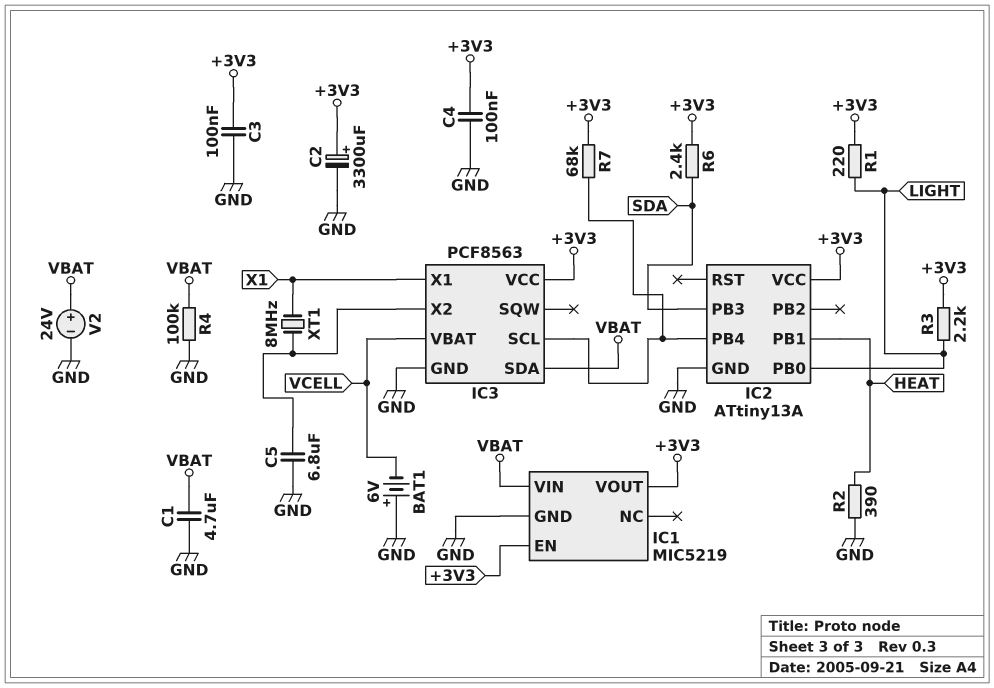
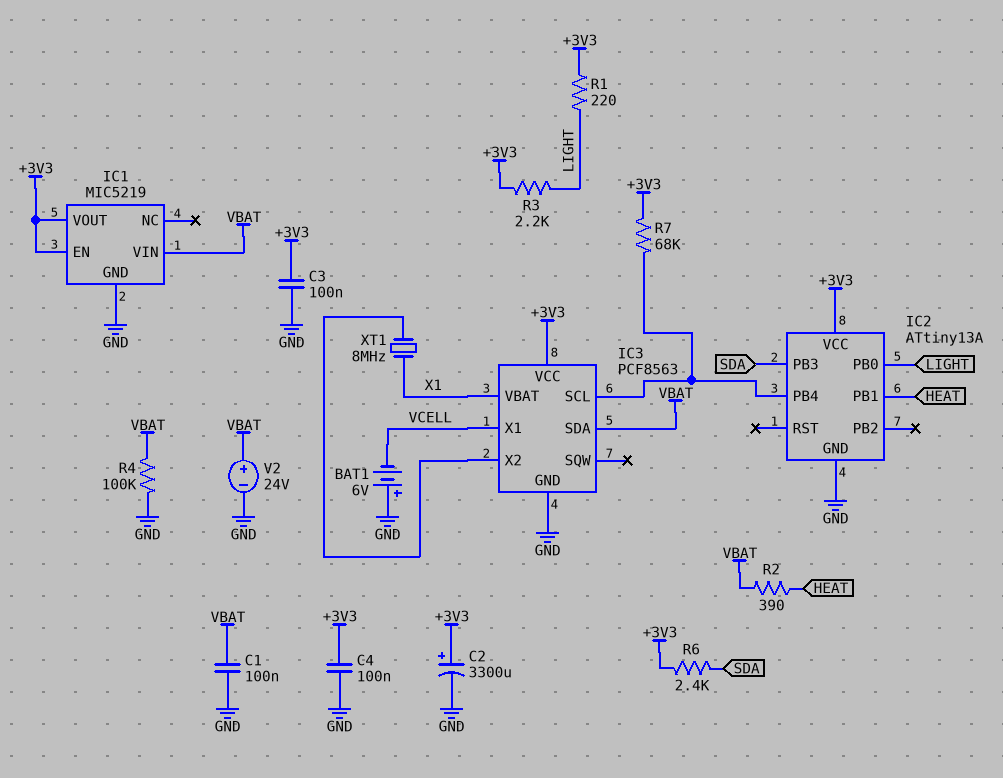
C1: 4.7uF (GND, VBAT) -> 100nF (GND, VBAT)
C5: 6.8uF (GND, IC3/X2) -> none
IC3 pin VBAT: VCELL -> X1
IC3 pin X1: X1 -> VCELL
R2: 390 (GND, HEAT) -> 390 (HEAT, VBAT)

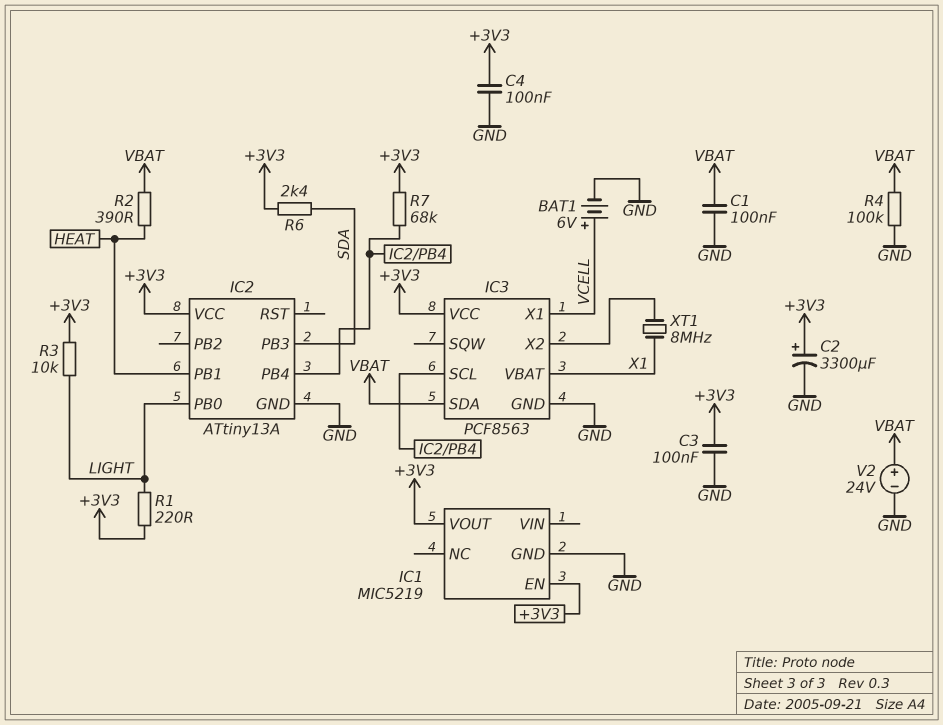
BAT1: 6V (plus GND, minus VCELL) -> 6V (plus VCELL, minus GND)
IC1 pin VIN: VBAT -> none
R3: 2.2k (+3V3, LIGHT) -> 10k (+3V3, LIGHT)

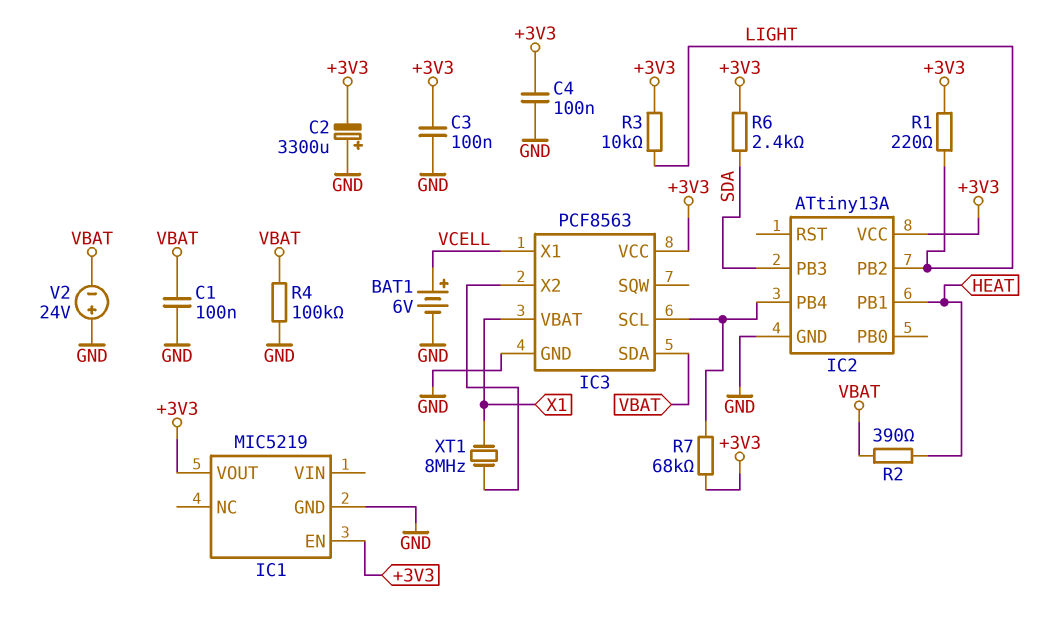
C2: 3300uF (plus +3V3, minus GND) -> 3300uF (plus GND, minus +3V3)
IC2 pin PB0: LIGHT -> none
IC2 pin PB2: none -> LIGHT
V2: 24V (plus VBAT, minus GND) -> 24V (plus GND, minus VBAT)

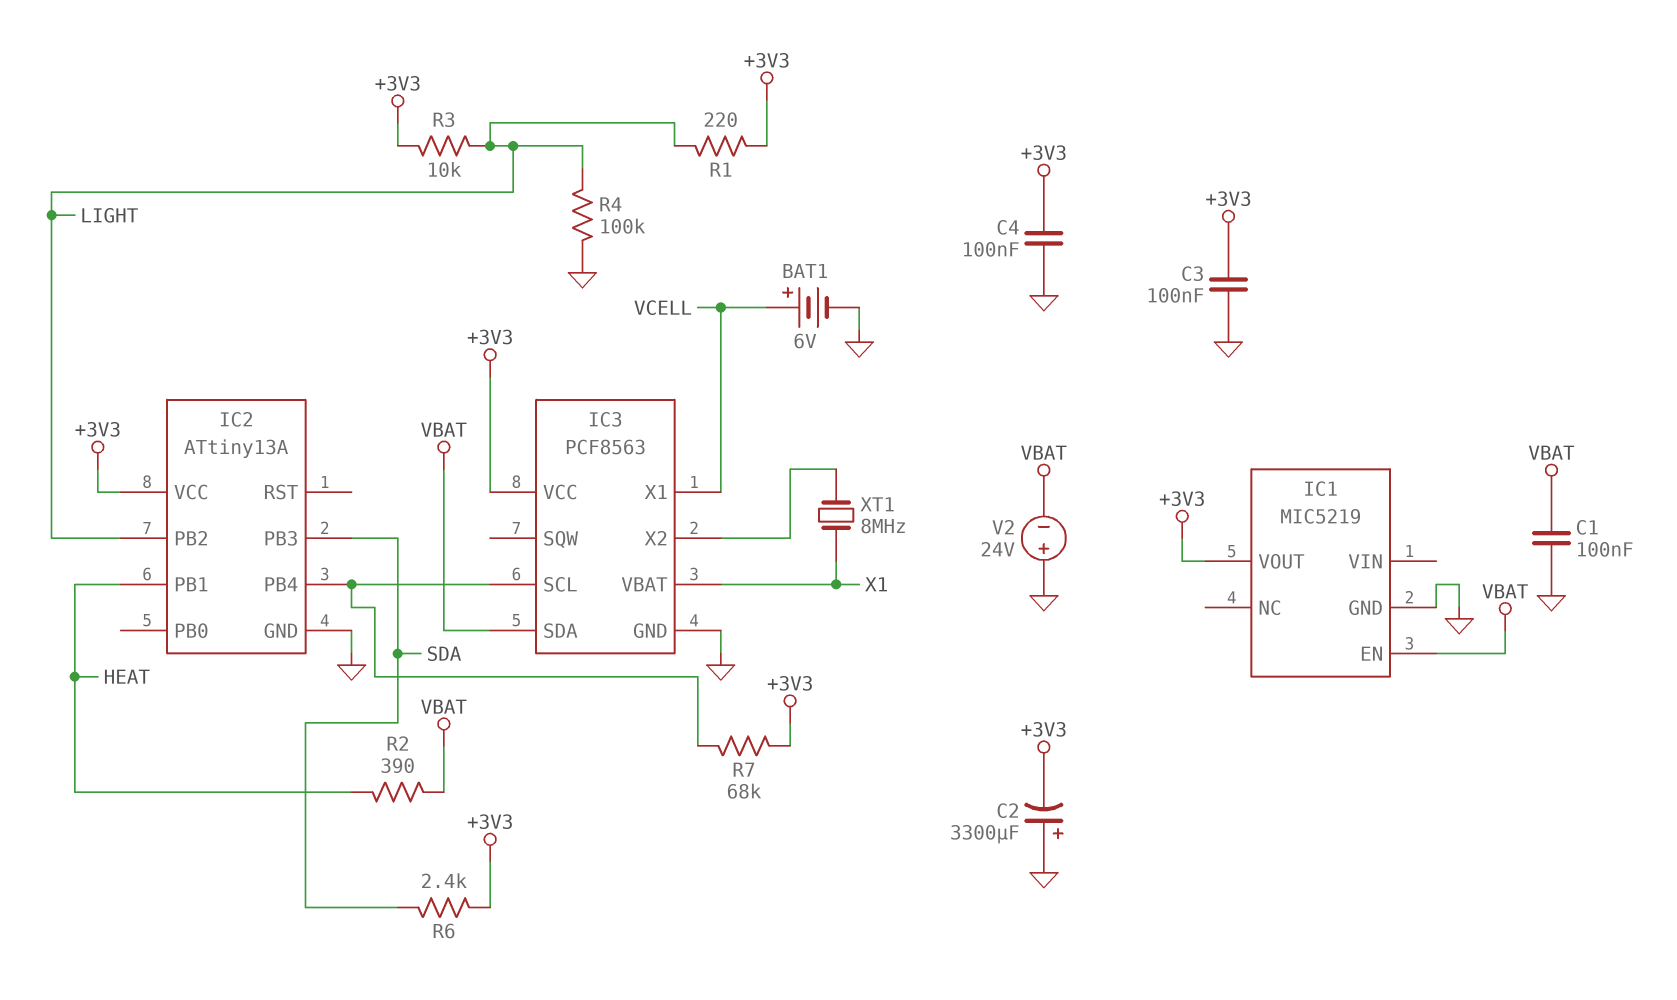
IC1 pin EN: +3V3 -> VBAT
R4: 100k (GND, VBAT) -> 100k (GND, LIGHT)

